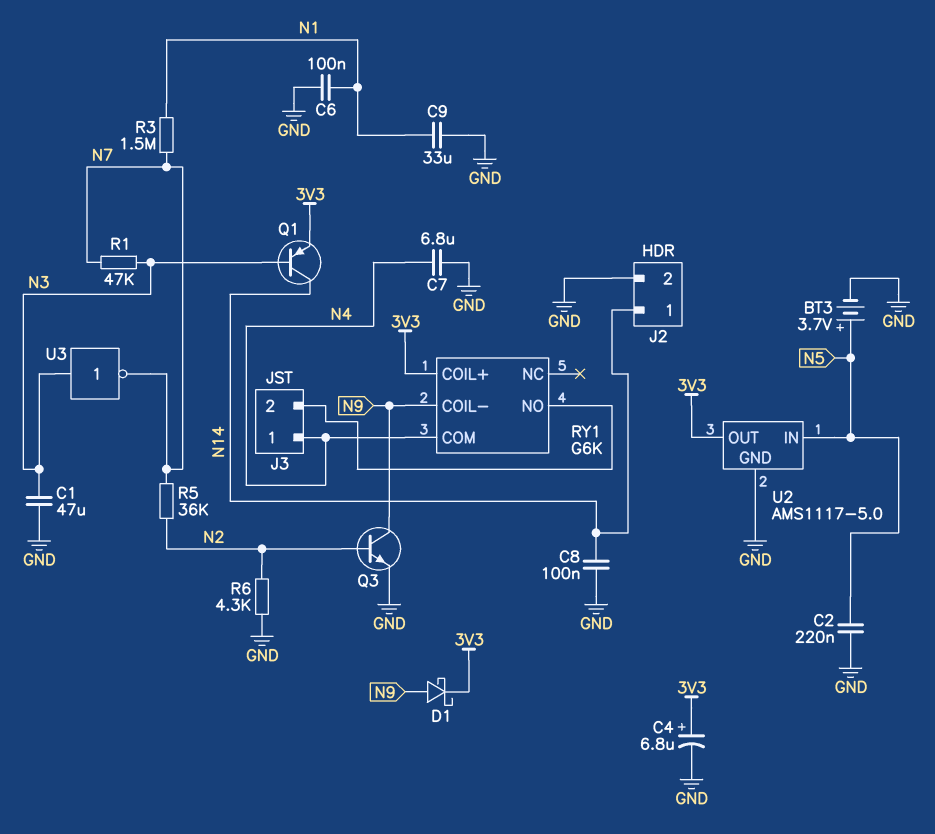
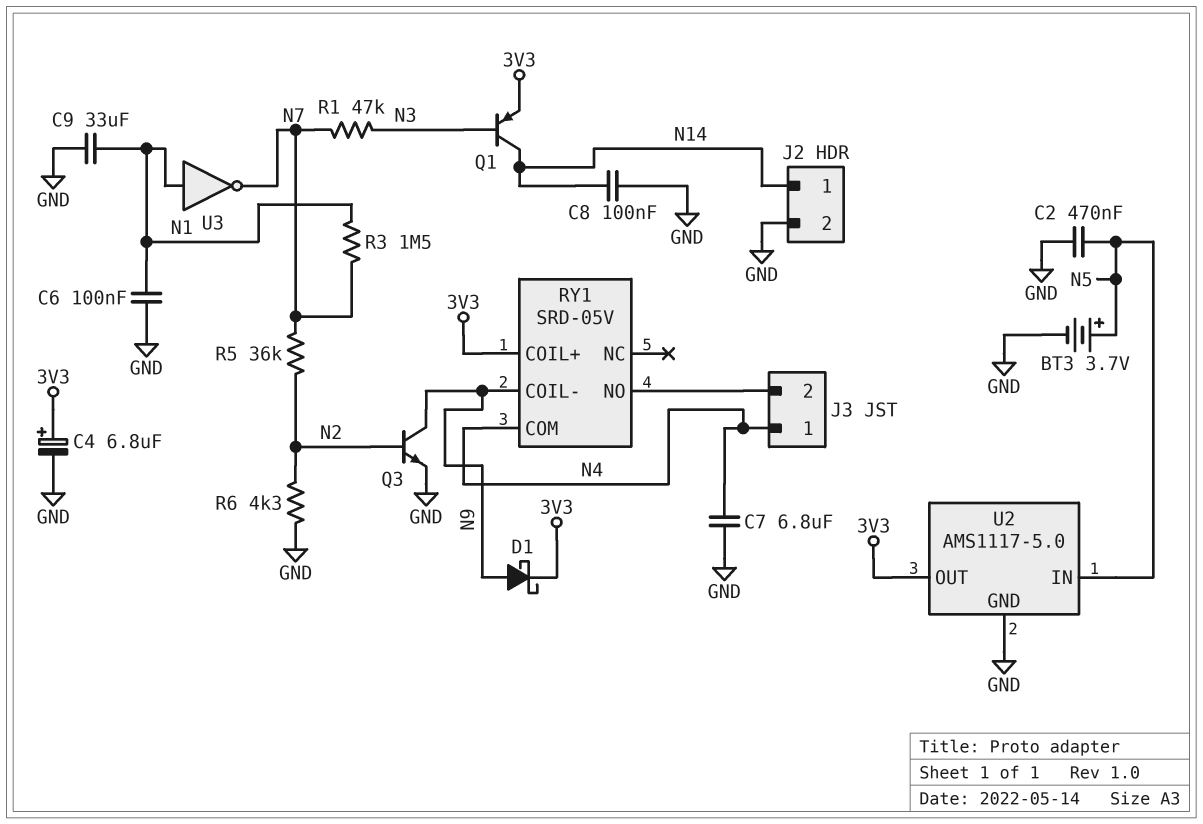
C1: 47uF (GND, N3) -> none
C2: 220nF (GND, N5) -> 470nF (GND, N5)
RY1: G6K -> SRD-05V
U3: NOT (in N3, out N7) -> NOT (in N1, out N7)

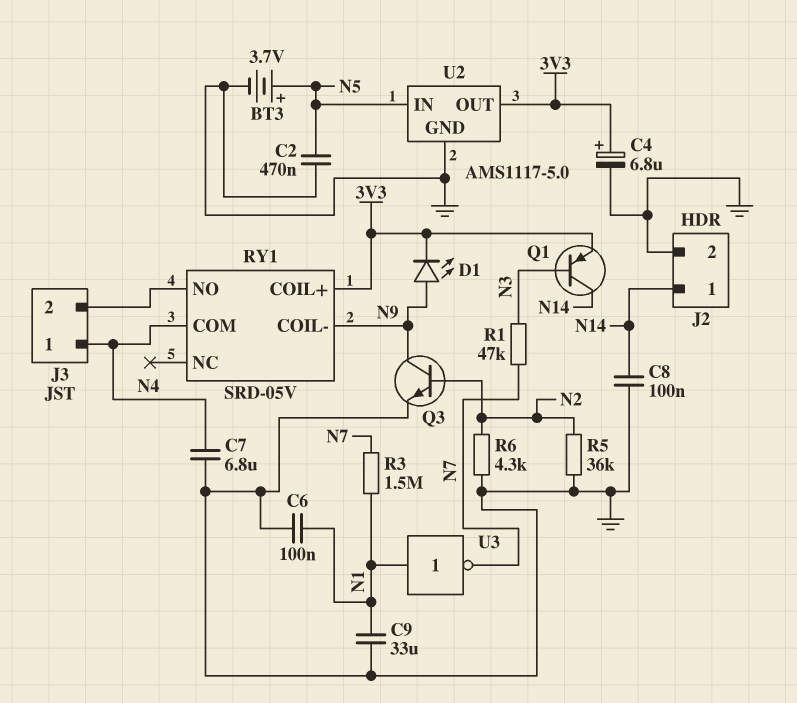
D1: schottky (A N9, K 3V3) -> LED (A N9, K 3V3)
R5: 36k (N2, N7) -> 36k (GND, N2)

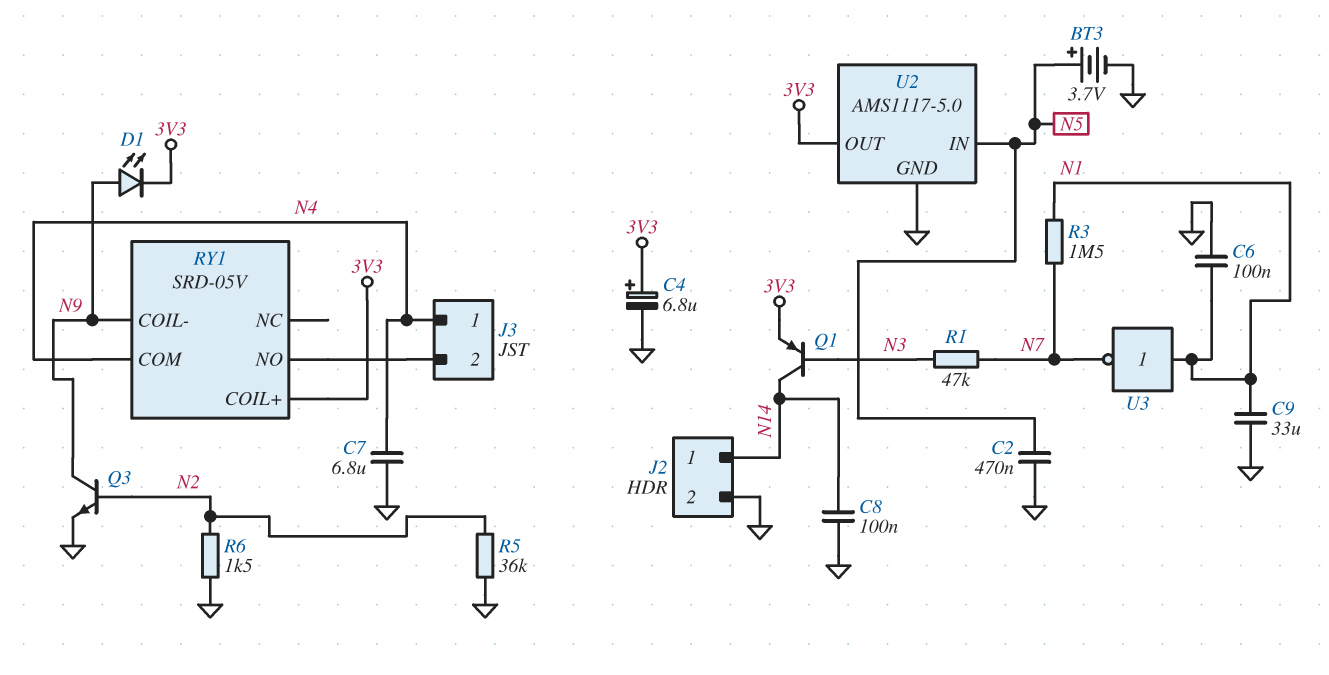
R6: 4.3k (GND, N2) -> 1.5k (GND, N2)

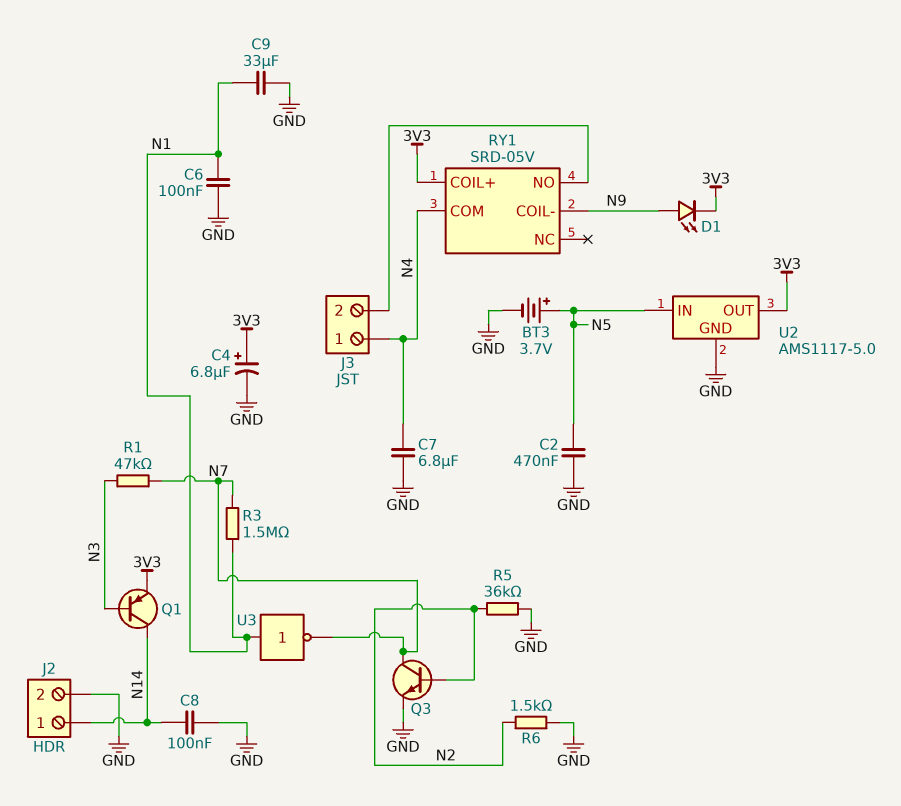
Q3: NPN (B N2, C N9, E GND) -> NPN (B N2, C N7, E GND)

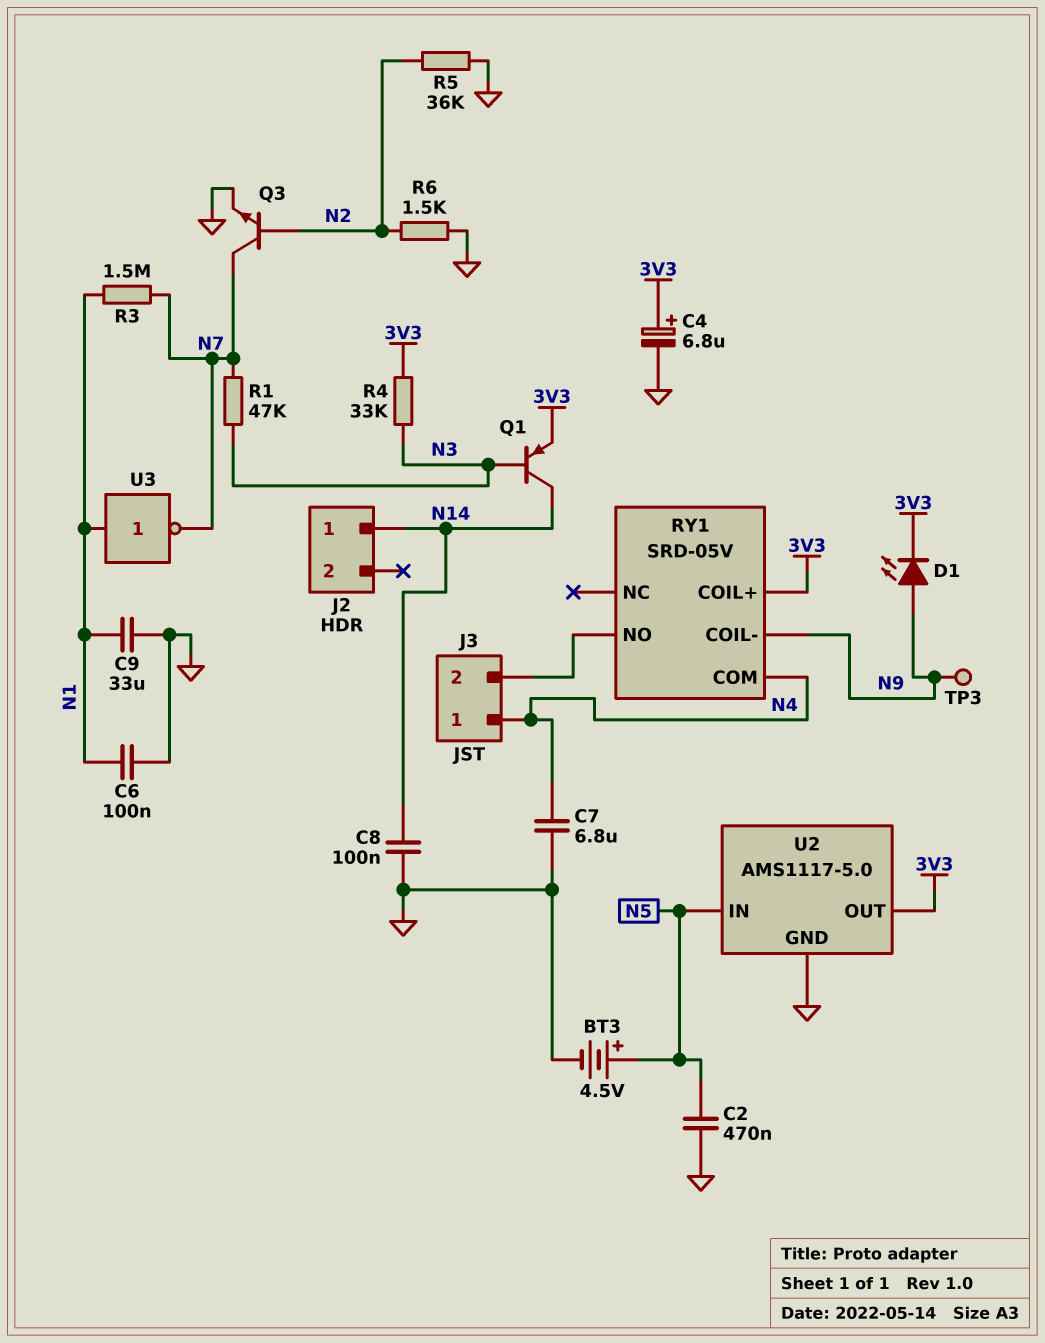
BT3: 3.7V (plus N5, minus GND) -> 4.5V (plus N5, minus GND)
J2 pin 2: GND -> none
R4: none -> 33k (3V3, N3)
TP3: none -> test point (N9)

